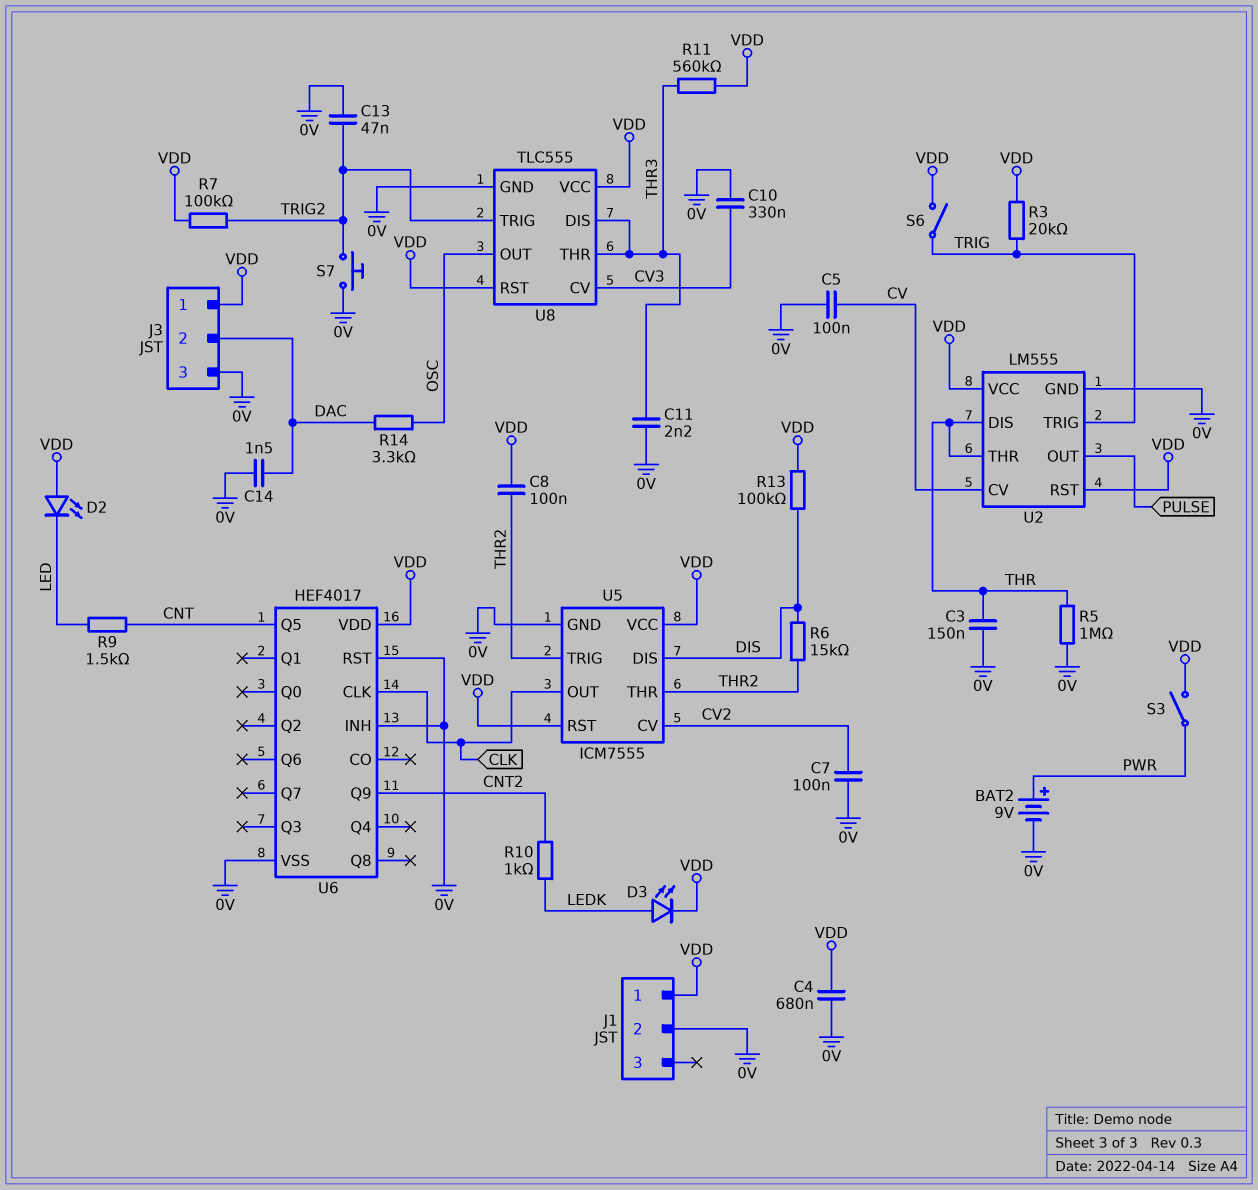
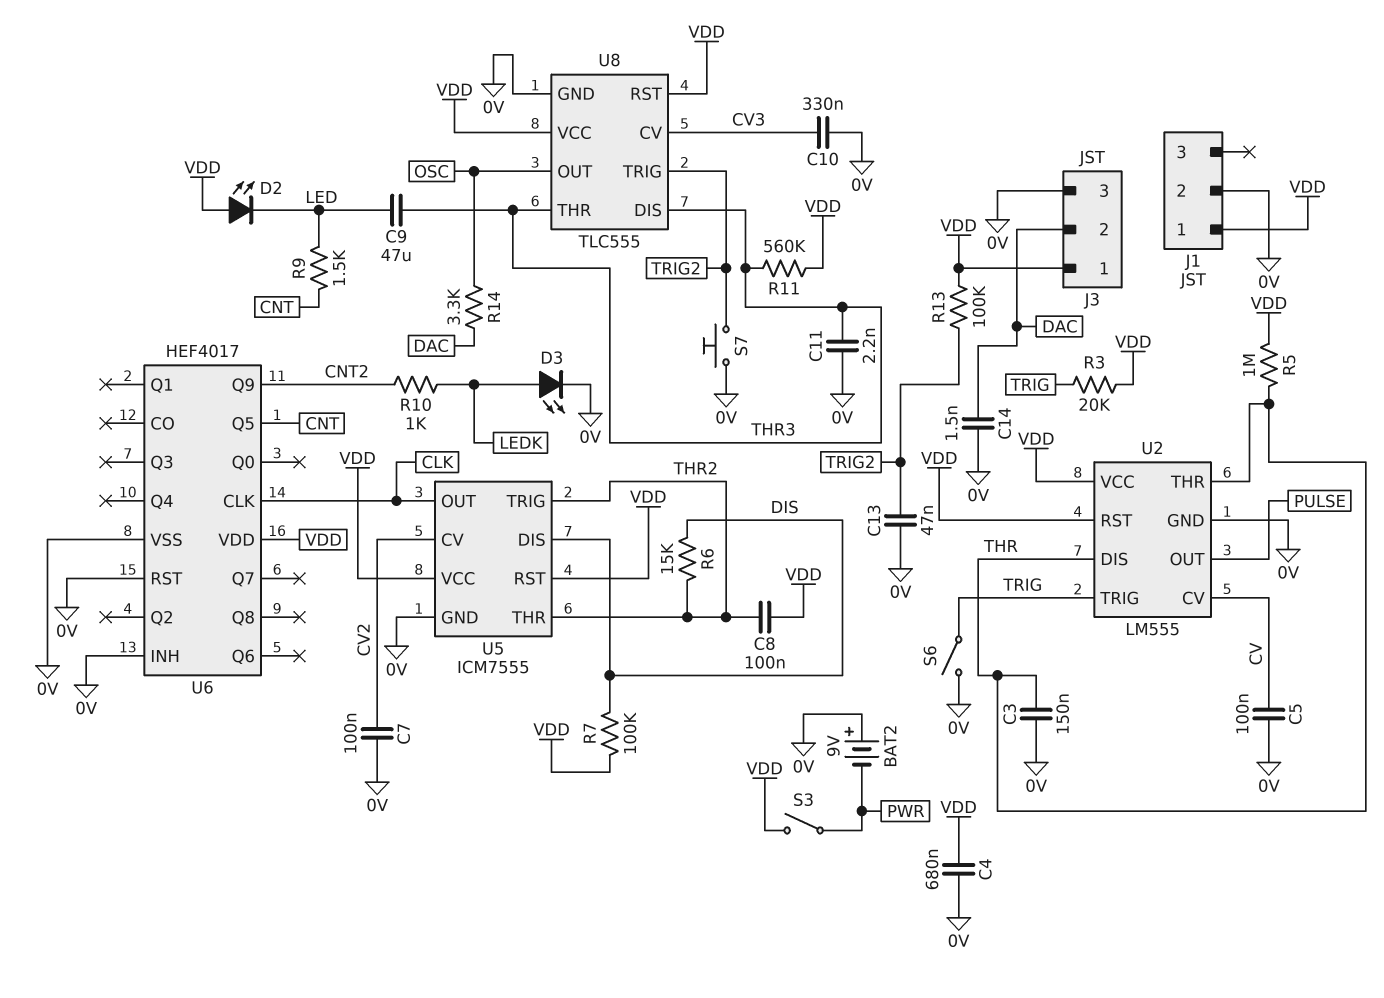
BAT2: 9V (plus PWR, minus 0V) -> 9V (plus 0V, minus PWR)
C9: none -> 47uF (LED, THR3)
D3: LED (A LEDK, K VDD) -> LED (A LEDK, K 0V)
R5: 1M (0V, THR) -> 1M (THR, VDD)
R7: 100k (TRIG2, VDD) -> 100k (DIS, VDD)
R13: 100k (DIS, VDD) -> 100k (TRIG2, VDD)
S6: switch (TRIG, VDD) -> switch (0V, TRIG)

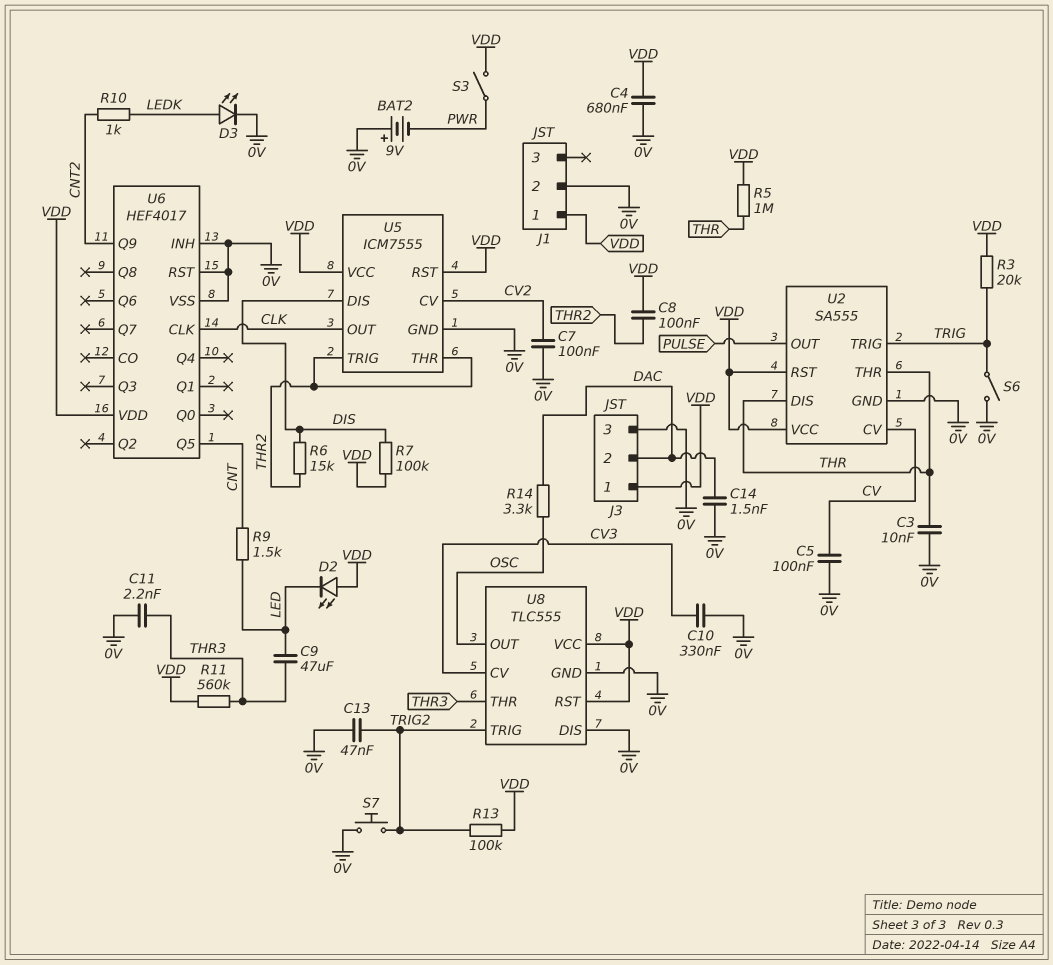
C3: 150nF (0V, THR) -> 10nF (0V, THR)
U2: LM555 -> SA555
U8 pin DIS: THR3 -> 0V

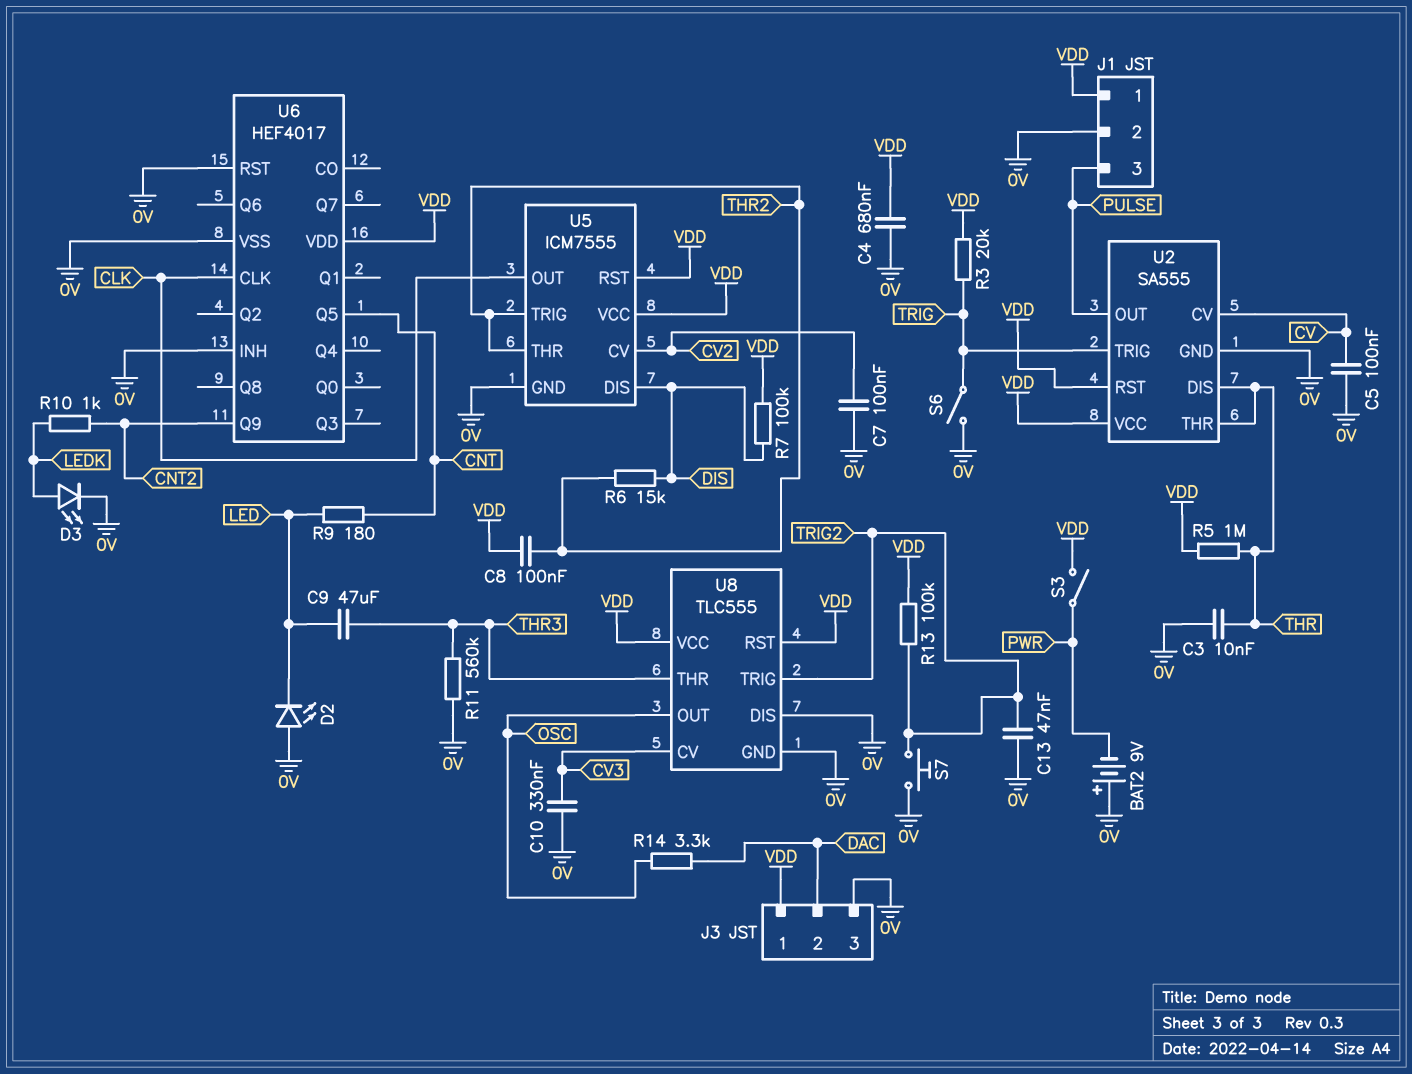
C11: 2.2nF (0V, THR3) -> none
C14: 1.5nF (0V, DAC) -> none
D2: LED (A VDD, K LED) -> LED (A 0V, K LED)
J1 pin 3: none -> PULSE
R9: 1.5k (CNT, LED) -> 180 (CNT, LED)
R11: 560k (THR3, VDD) -> 560k (0V, THR3)

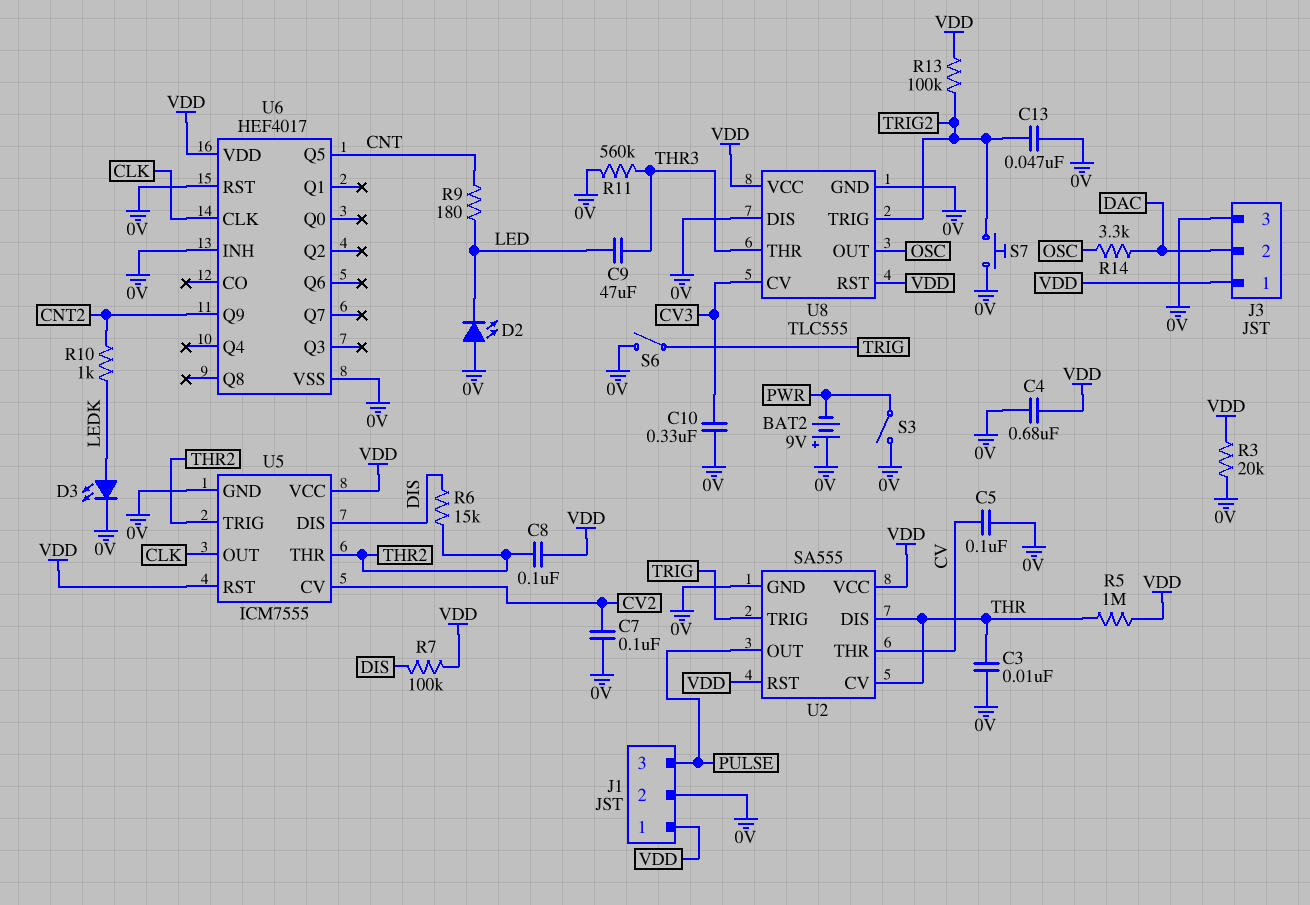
R3: 20k (TRIG, VDD) -> 20k (0V, VDD)
S3: switch (PWR, VDD) -> switch (0V, PWR)
U2 pin CV: CV -> THR
U2 pin THR: THR -> CV

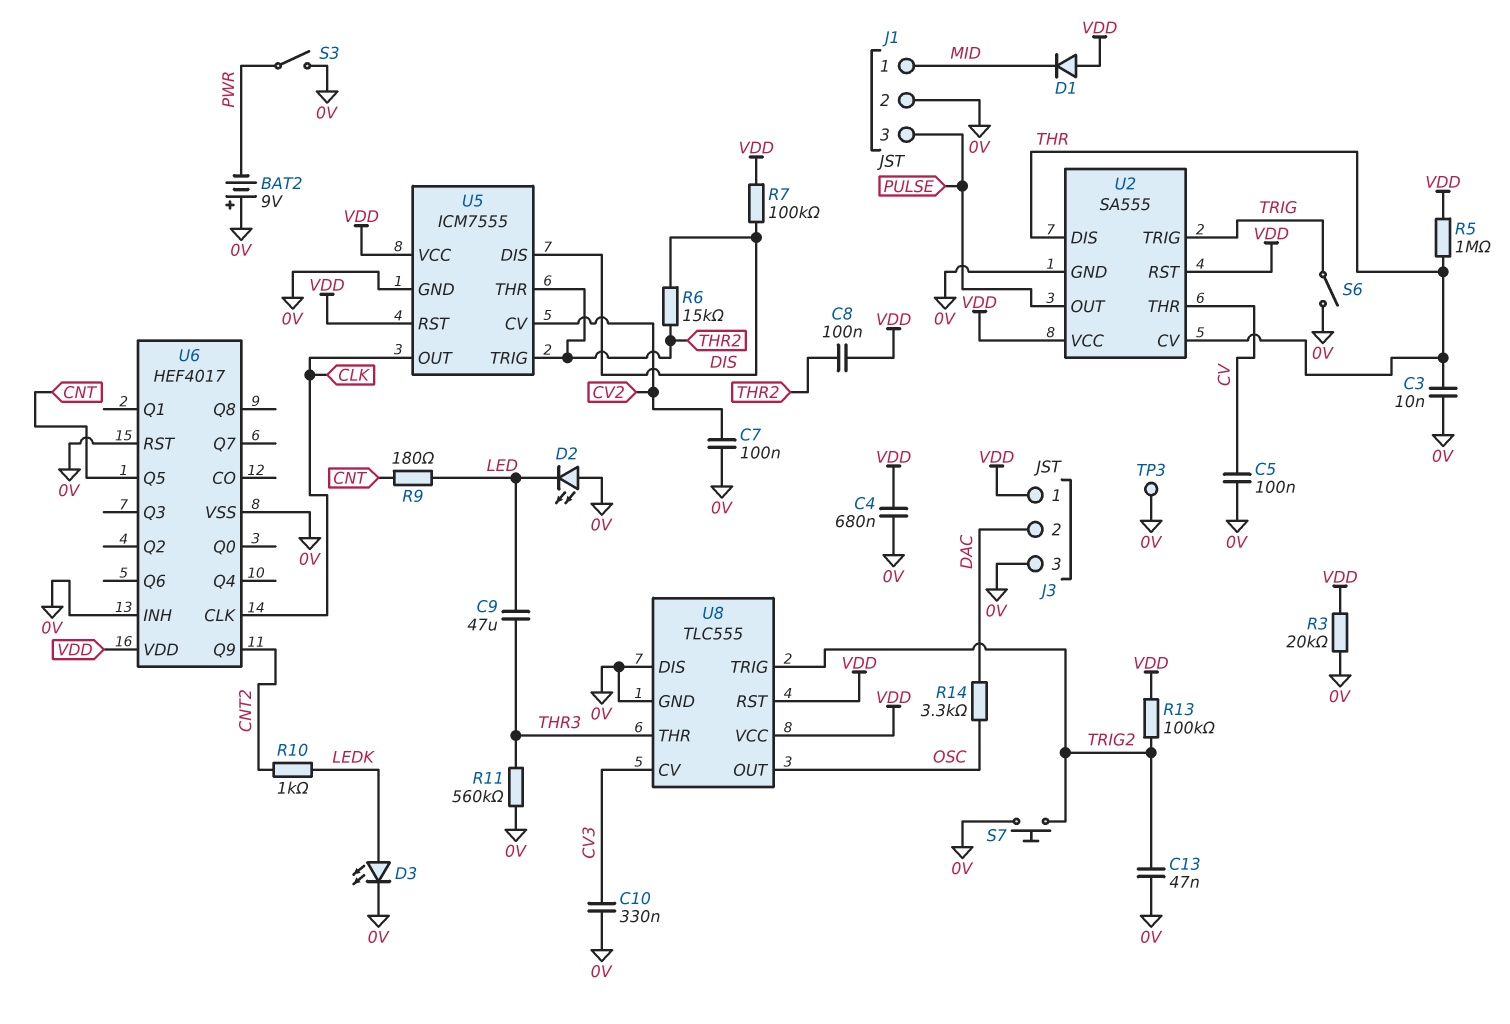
D1: none -> diode (A VDD, K MID)
J1 pin 1: VDD -> MID
TP3: none -> test point (0V)

